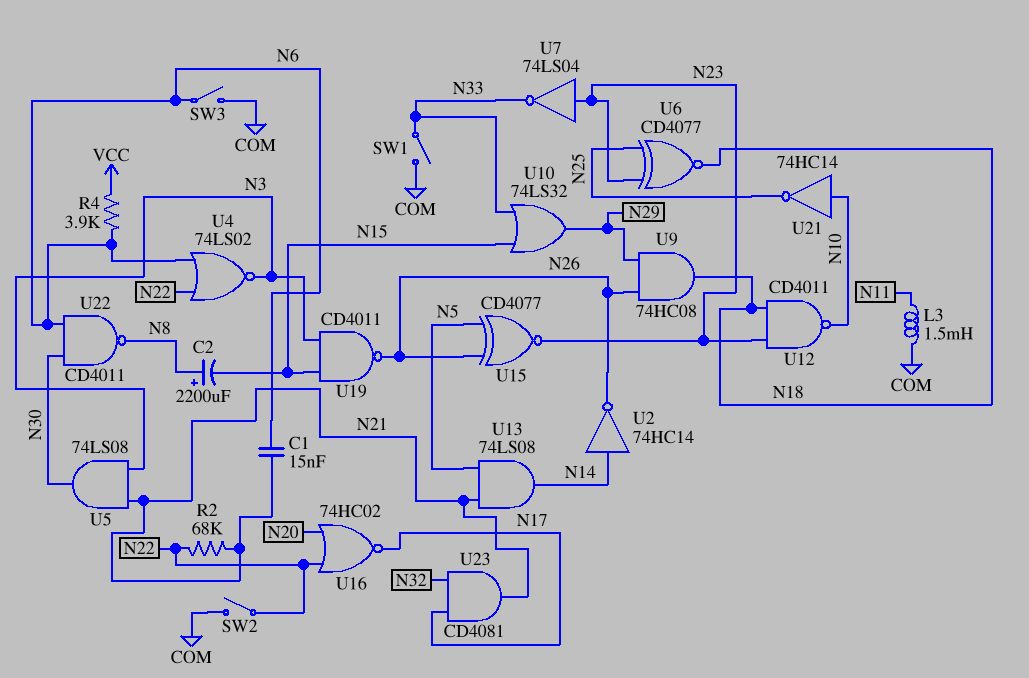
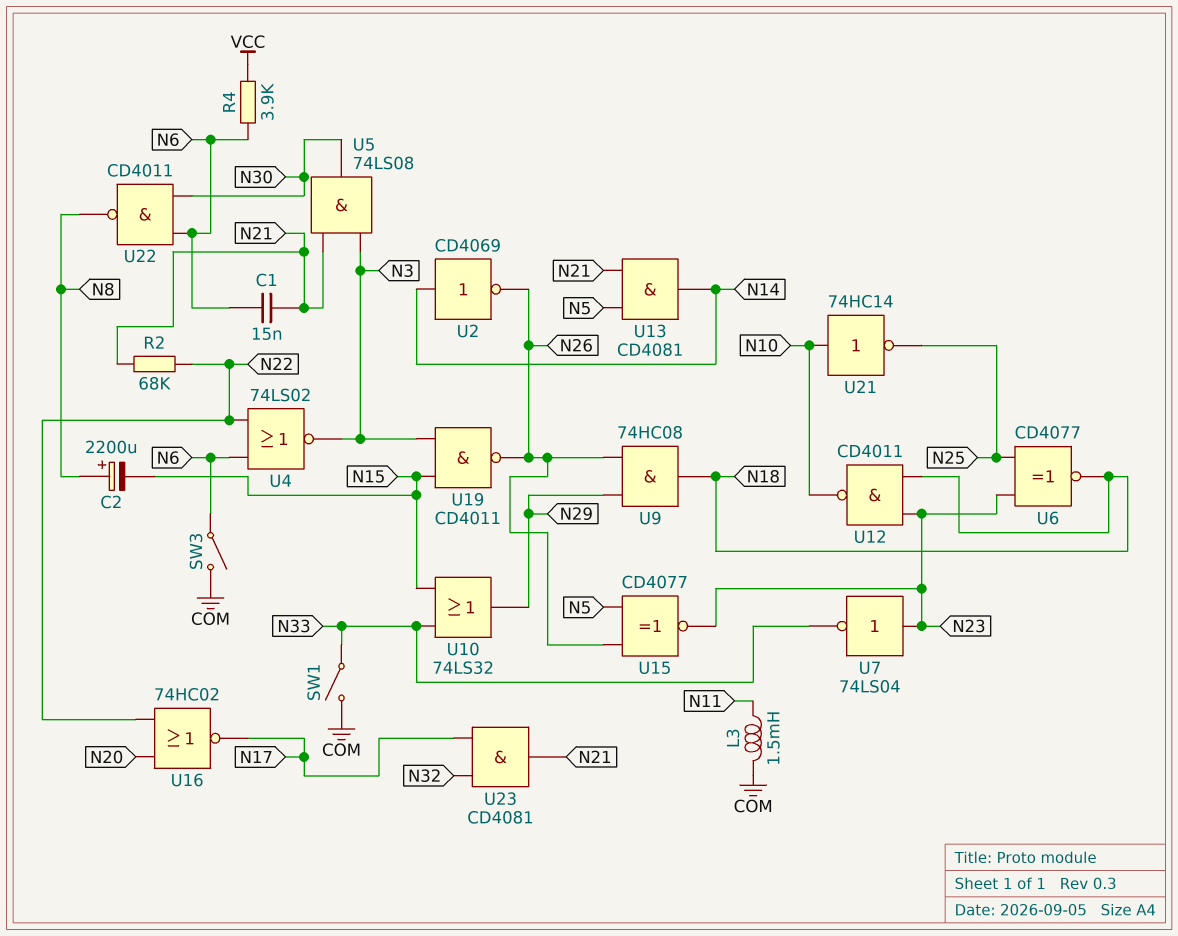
SW2: switch (COM, N22) -> none
U2: NOT 74HC14 (in N14, out N26) -> NOT CD4069 (in N14, out N26)
U13: AND 74LS08 (in N5, in N21, out N14) -> AND CD4081 (in N5, in N21, out N14)

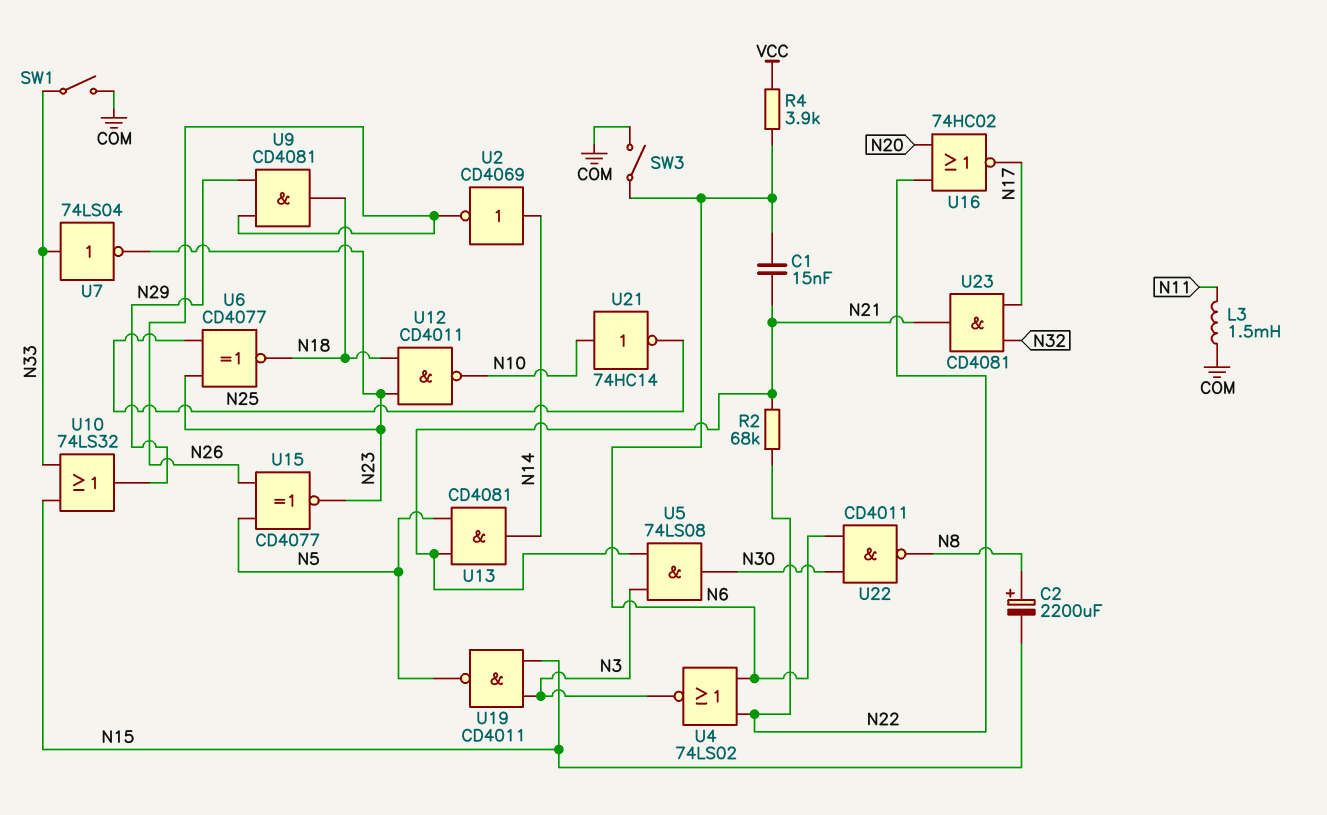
U7: NOT 74LS04 (in N23, out N33) -> NOT 74LS04 (in N33, out N23)
U9: AND 74HC08 (in N26, in N29, out N18) -> AND CD4081 (in N26, in N29, out N18)
U19: NAND CD4011 (in N3, in N15, out N26) -> NAND CD4011 (in N3, in N15, out N5)

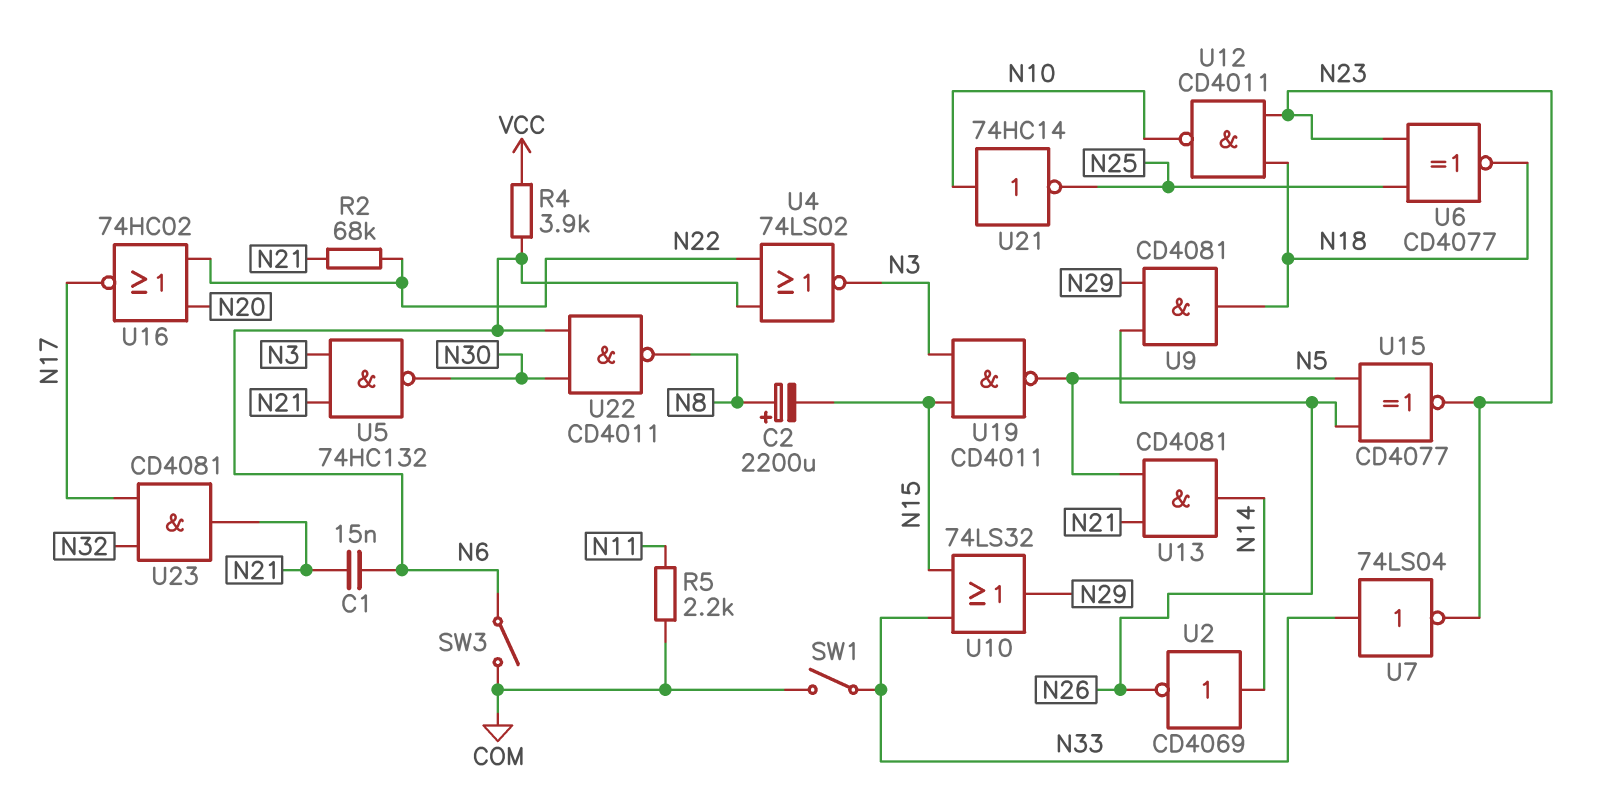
L3: 1.5mH (COM, N11) -> none
R5: none -> 2.2k (COM, N11)
U5: AND 74LS08 (in N3, in N21, out N30) -> NAND 74HC132 (in N3, in N21, out N30)

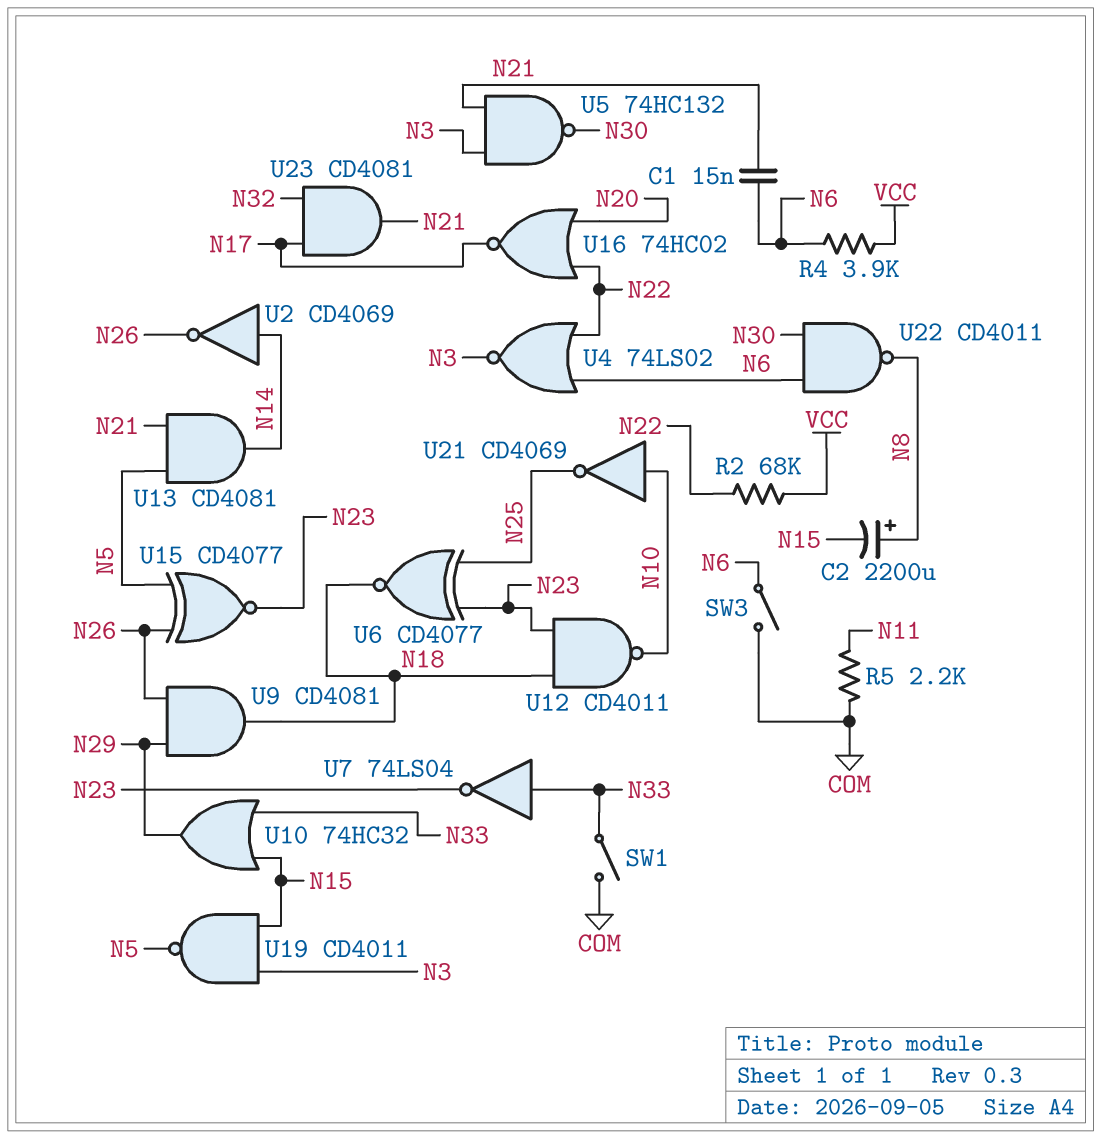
R2: 68k (N21, N22) -> 68k (N22, VCC)
U10: OR 74LS32 (in N15, in N33, out N29) -> OR 74HC32 (in N15, in N33, out N29)
U21: NOT 74HC14 (in N10, out N25) -> NOT CD4069 (in N10, out N25)

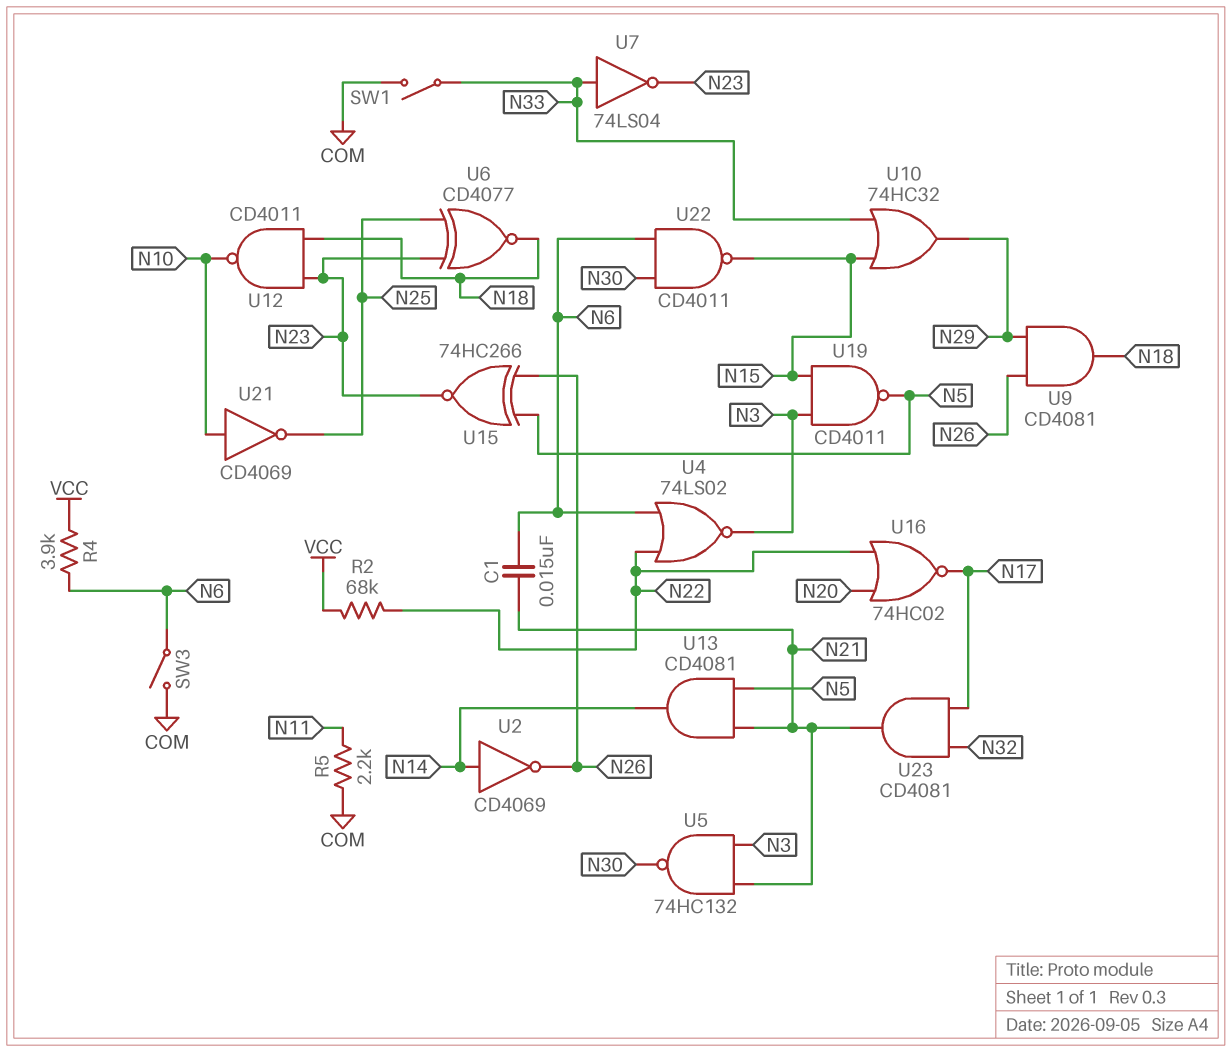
C2: 2200uF (plus N8, minus N15) -> none
U15: XNOR CD4077 (in N5, in N26, out N23) -> XNOR 74HC266 (in N5, in N26, out N23)
U22: NAND CD4011 (in N6, in N30, out N8) -> NAND CD4011 (in N6, in N30, out N15)

